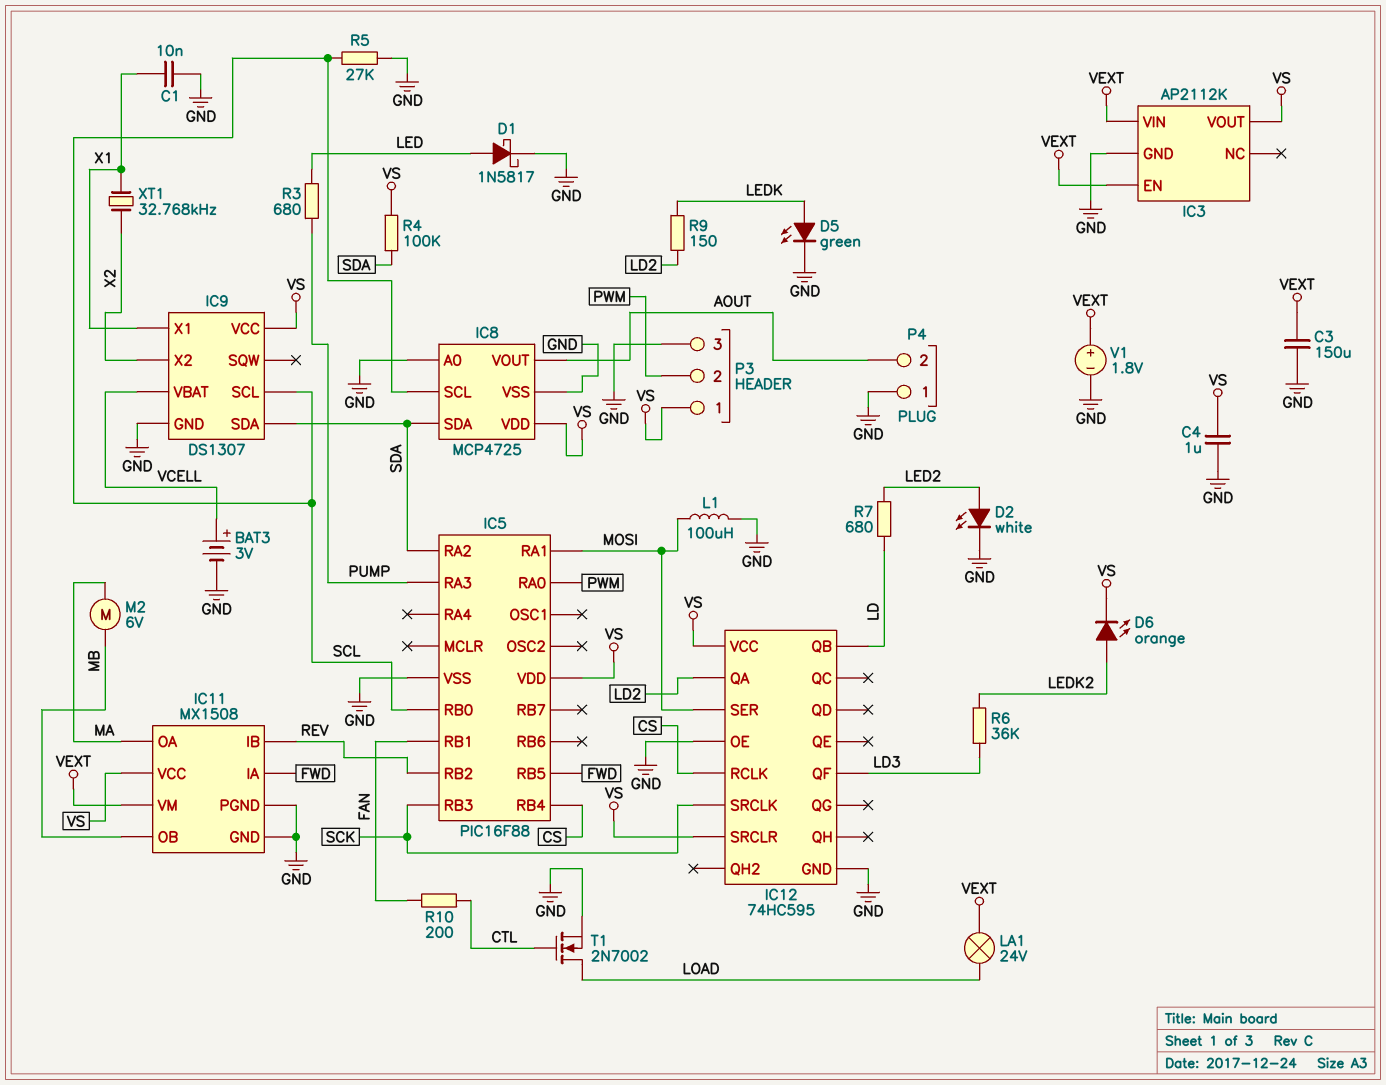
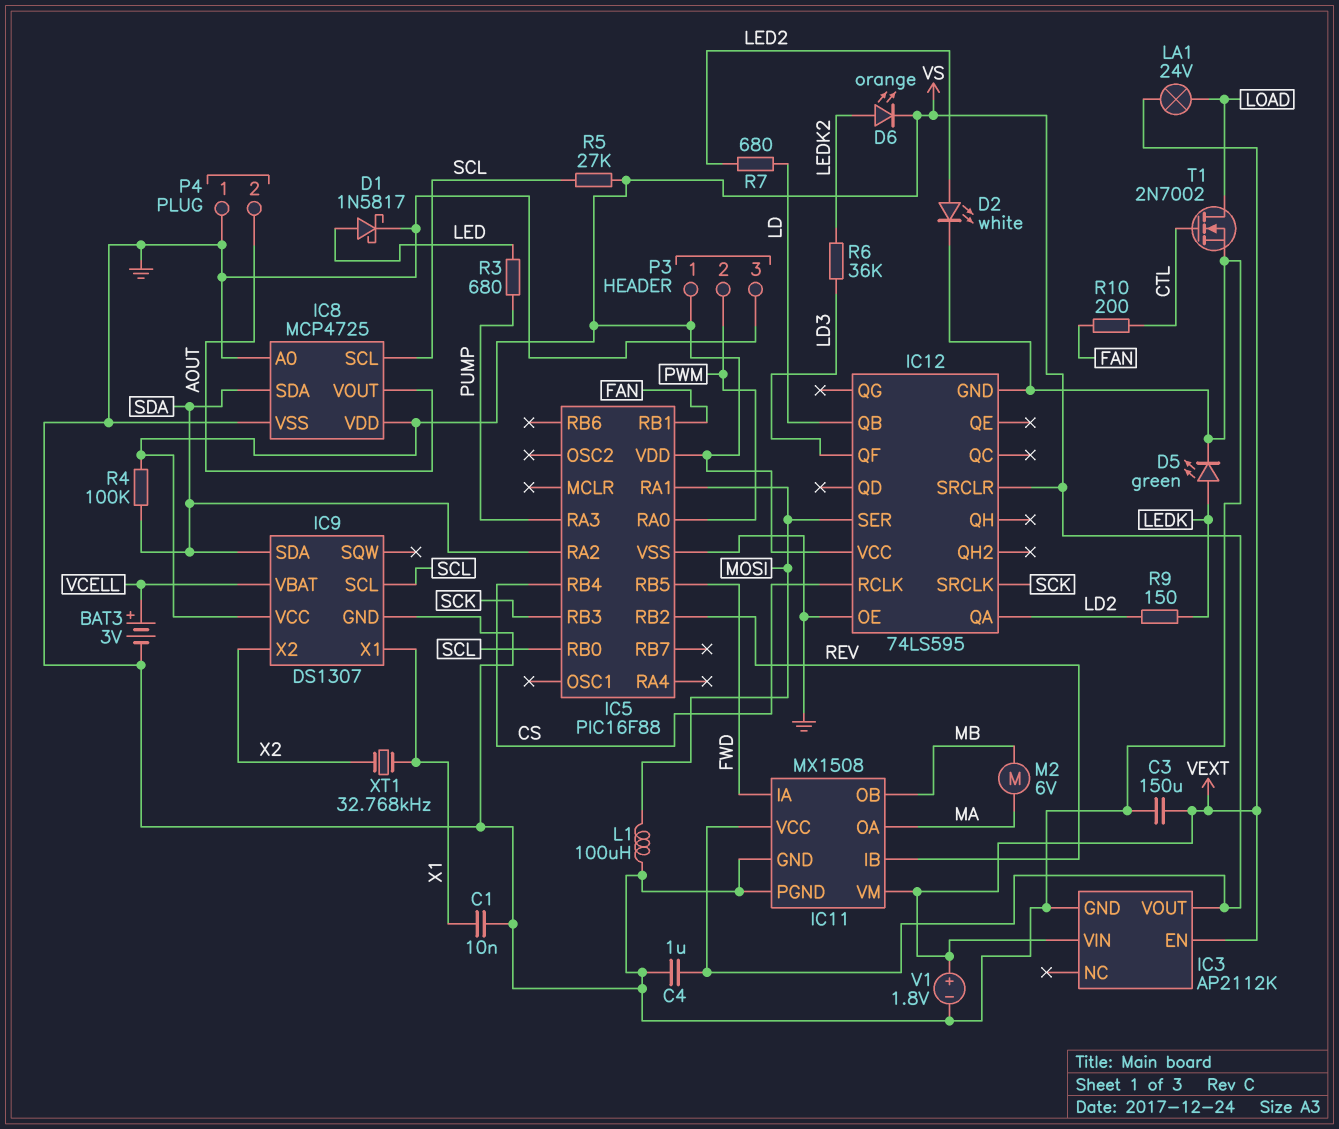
IC12: 74HC595 -> 74LS595
R5: 27k (GND, SCL) -> 27k (SCL, VS)

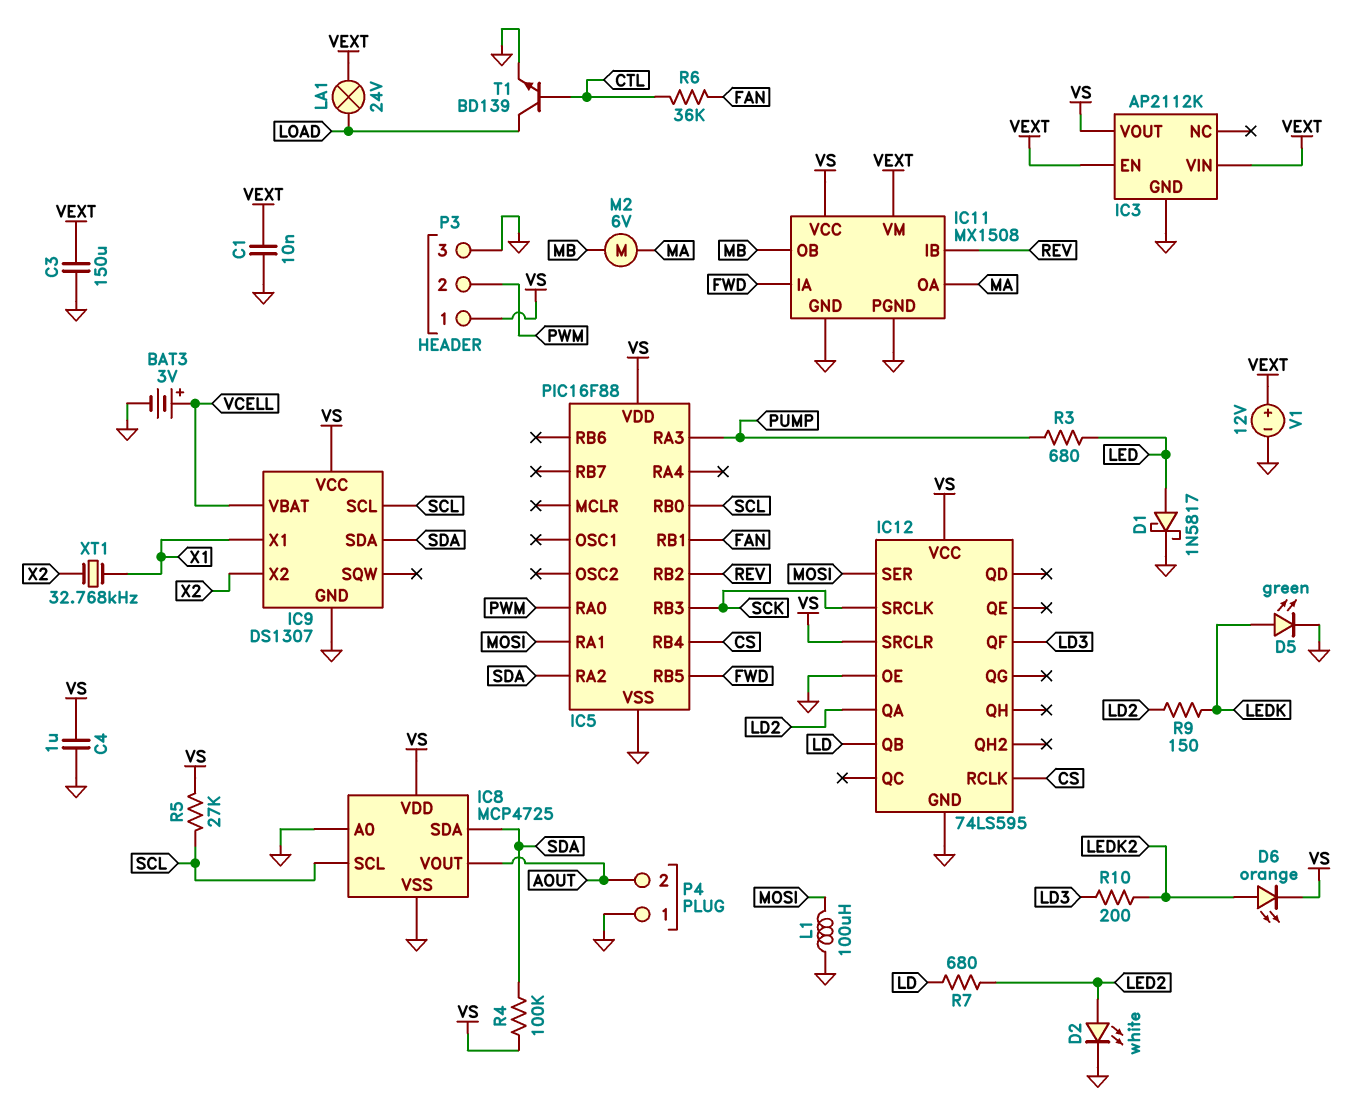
C1: 10nF (GND, X1) -> 10nF (GND, VEXT)
R6: 36k (LD3, LEDK2) -> 36k (CTL, FAN)
R10: 200 (CTL, FAN) -> 200 (LD3, LEDK2)
T1: NMOS 2N7002 (G CTL, D LOAD, S GND) -> NPN BD139 (B CTL, C LOAD, E GND)
V1: 1.8V (plus VEXT, minus GND) -> 12V (plus VEXT, minus GND)

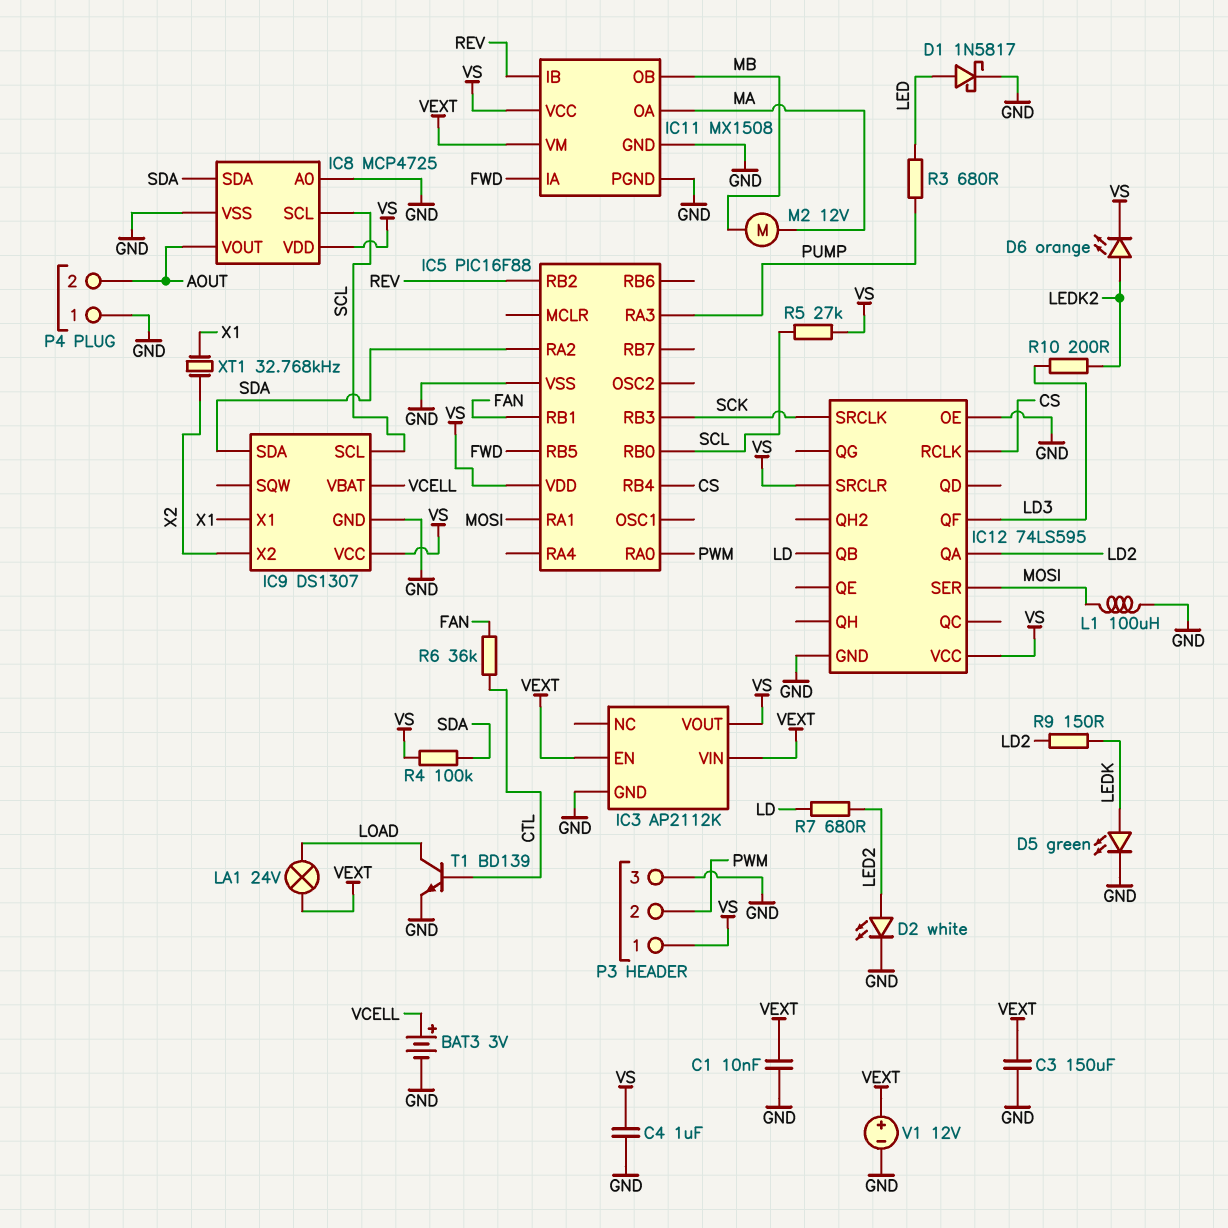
M2: motor 6V (MA, MB) -> motor 12V (MA, MB)

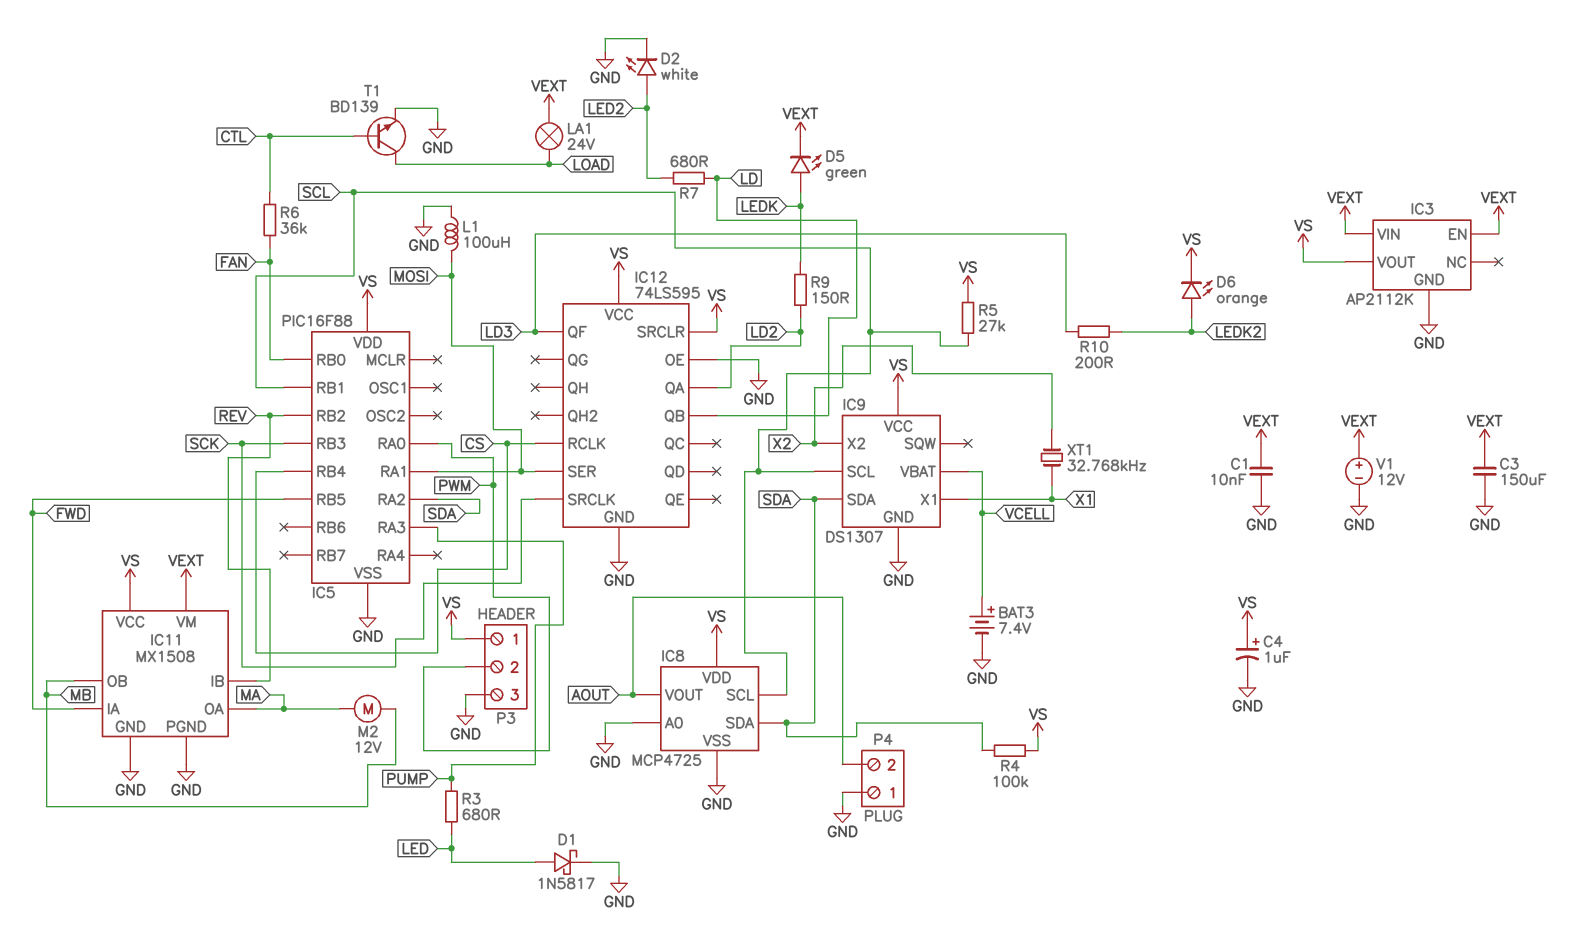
BAT3: 3V (plus VCELL, minus GND) -> 7.4V (plus VCELL, minus GND)
C4: 1uF (GND, VS) -> 1uF (plus VS, minus GND)
D5: LED green (A LEDK, K GND) -> LED green (A LEDK, K VEXT)
IC5 pin RB0: SCL -> FAN
IC5 pin RB1: FAN -> SCL

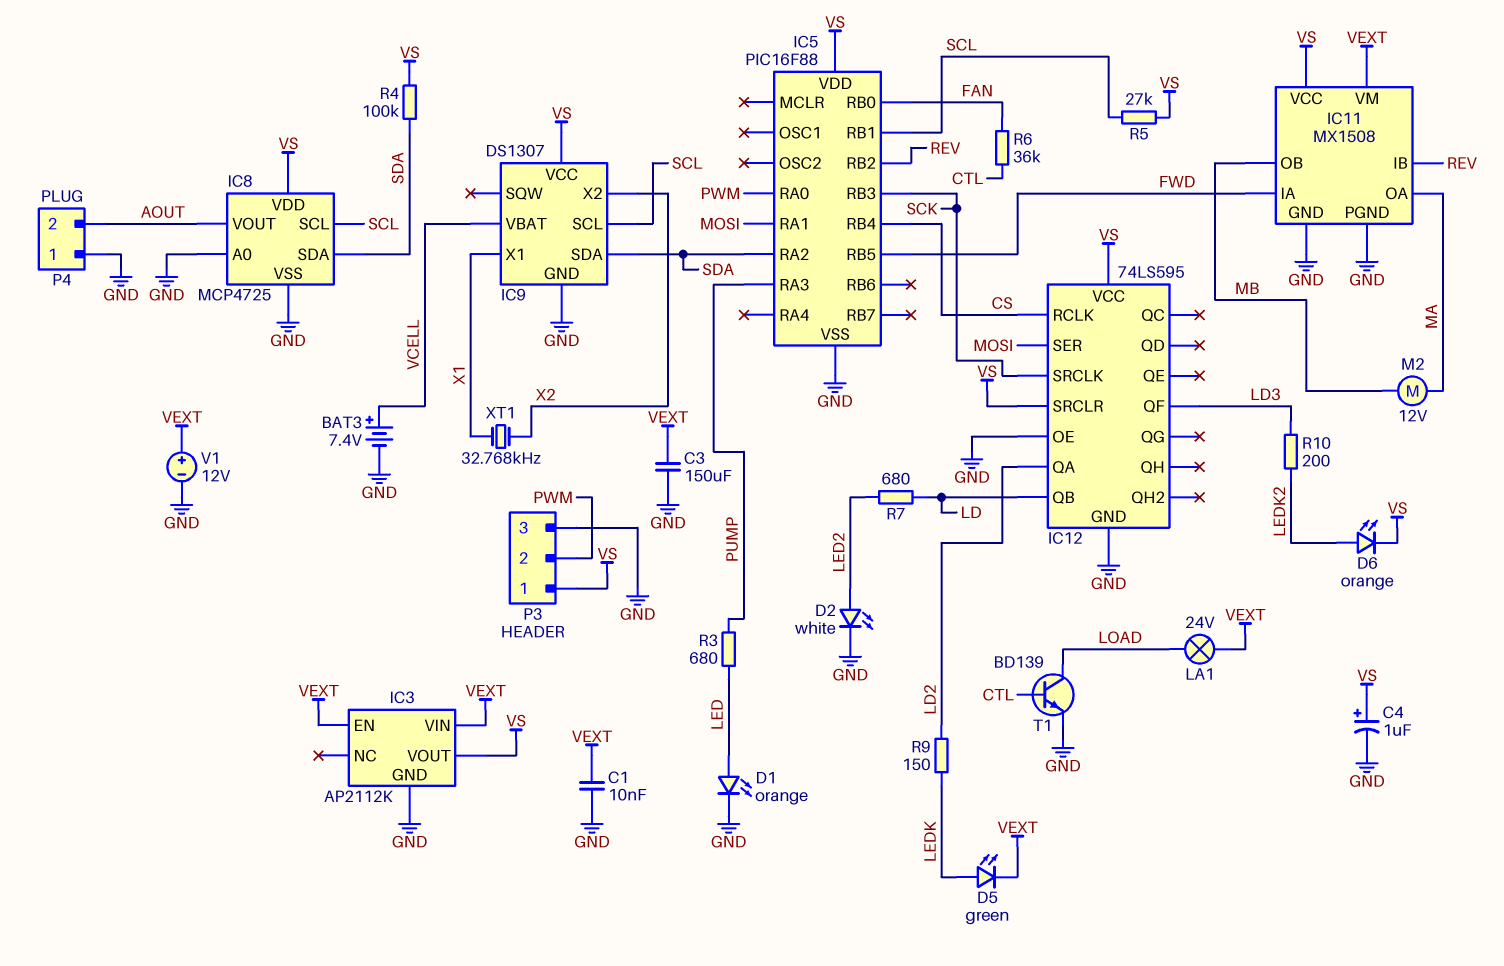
D1: schottky 1N5817 (A LED, K GND) -> LED orange (A LED, K GND)
L1: 100uH (GND, MOSI) -> none

